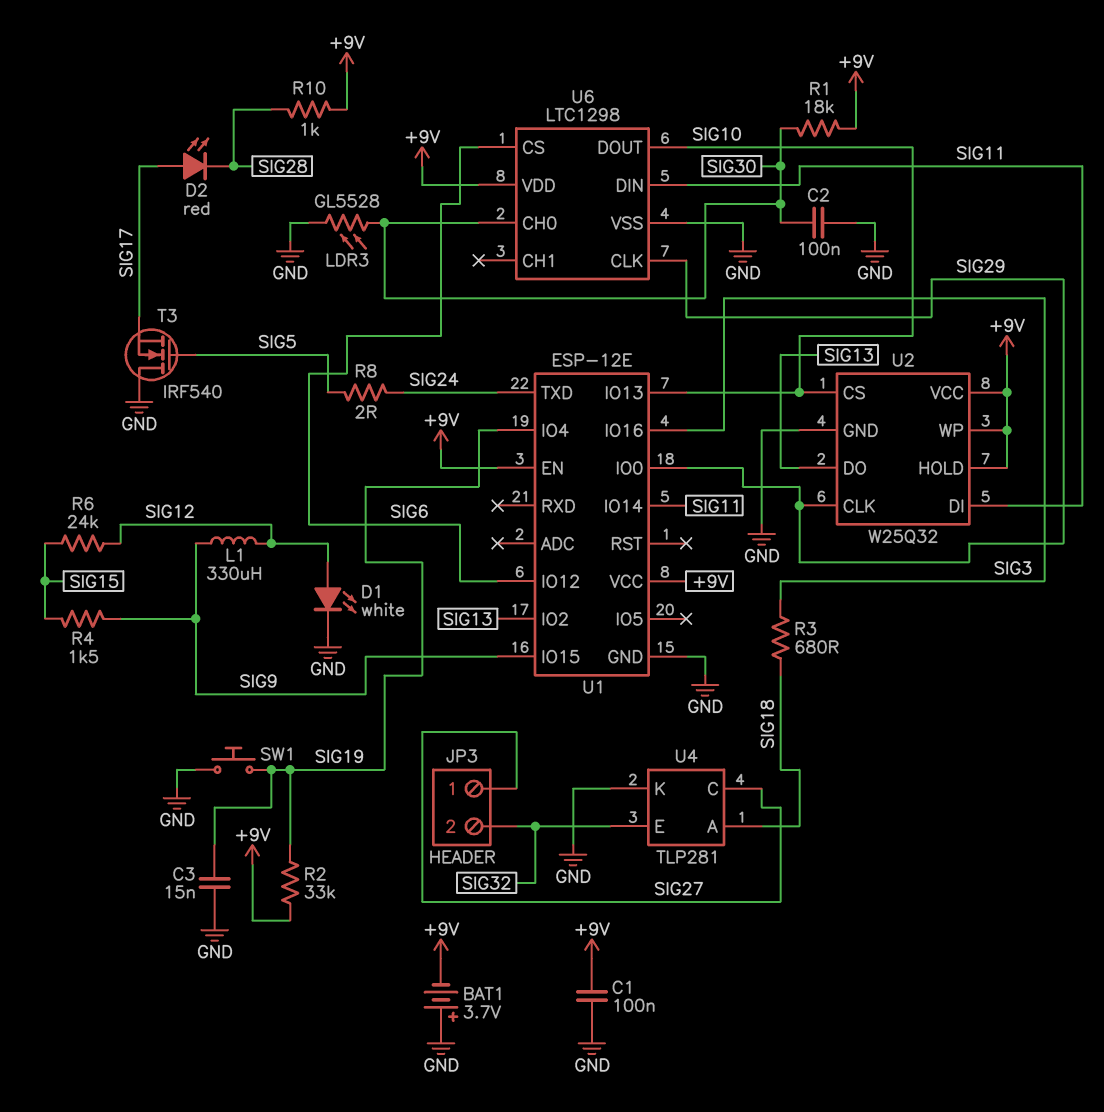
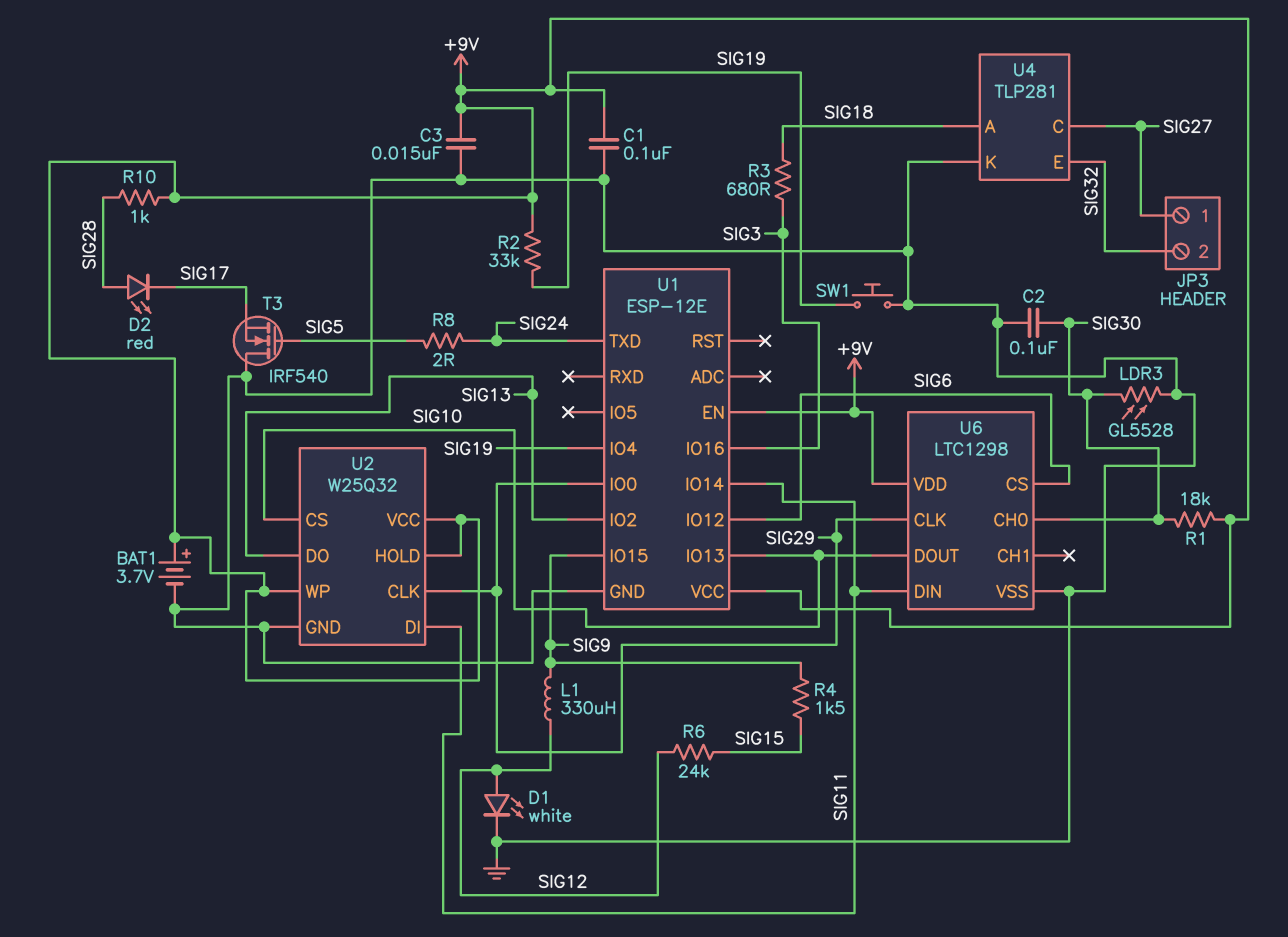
BAT1: 3.7V (plus GND, minus +9V) -> 3.7V (plus +9V, minus GND)
C3: 15nF (GND, SIG19) -> 15nF (+9V, GND)
D2: LED red (A SIG17, K SIG28) -> LED red (A SIG28, K SIG17)

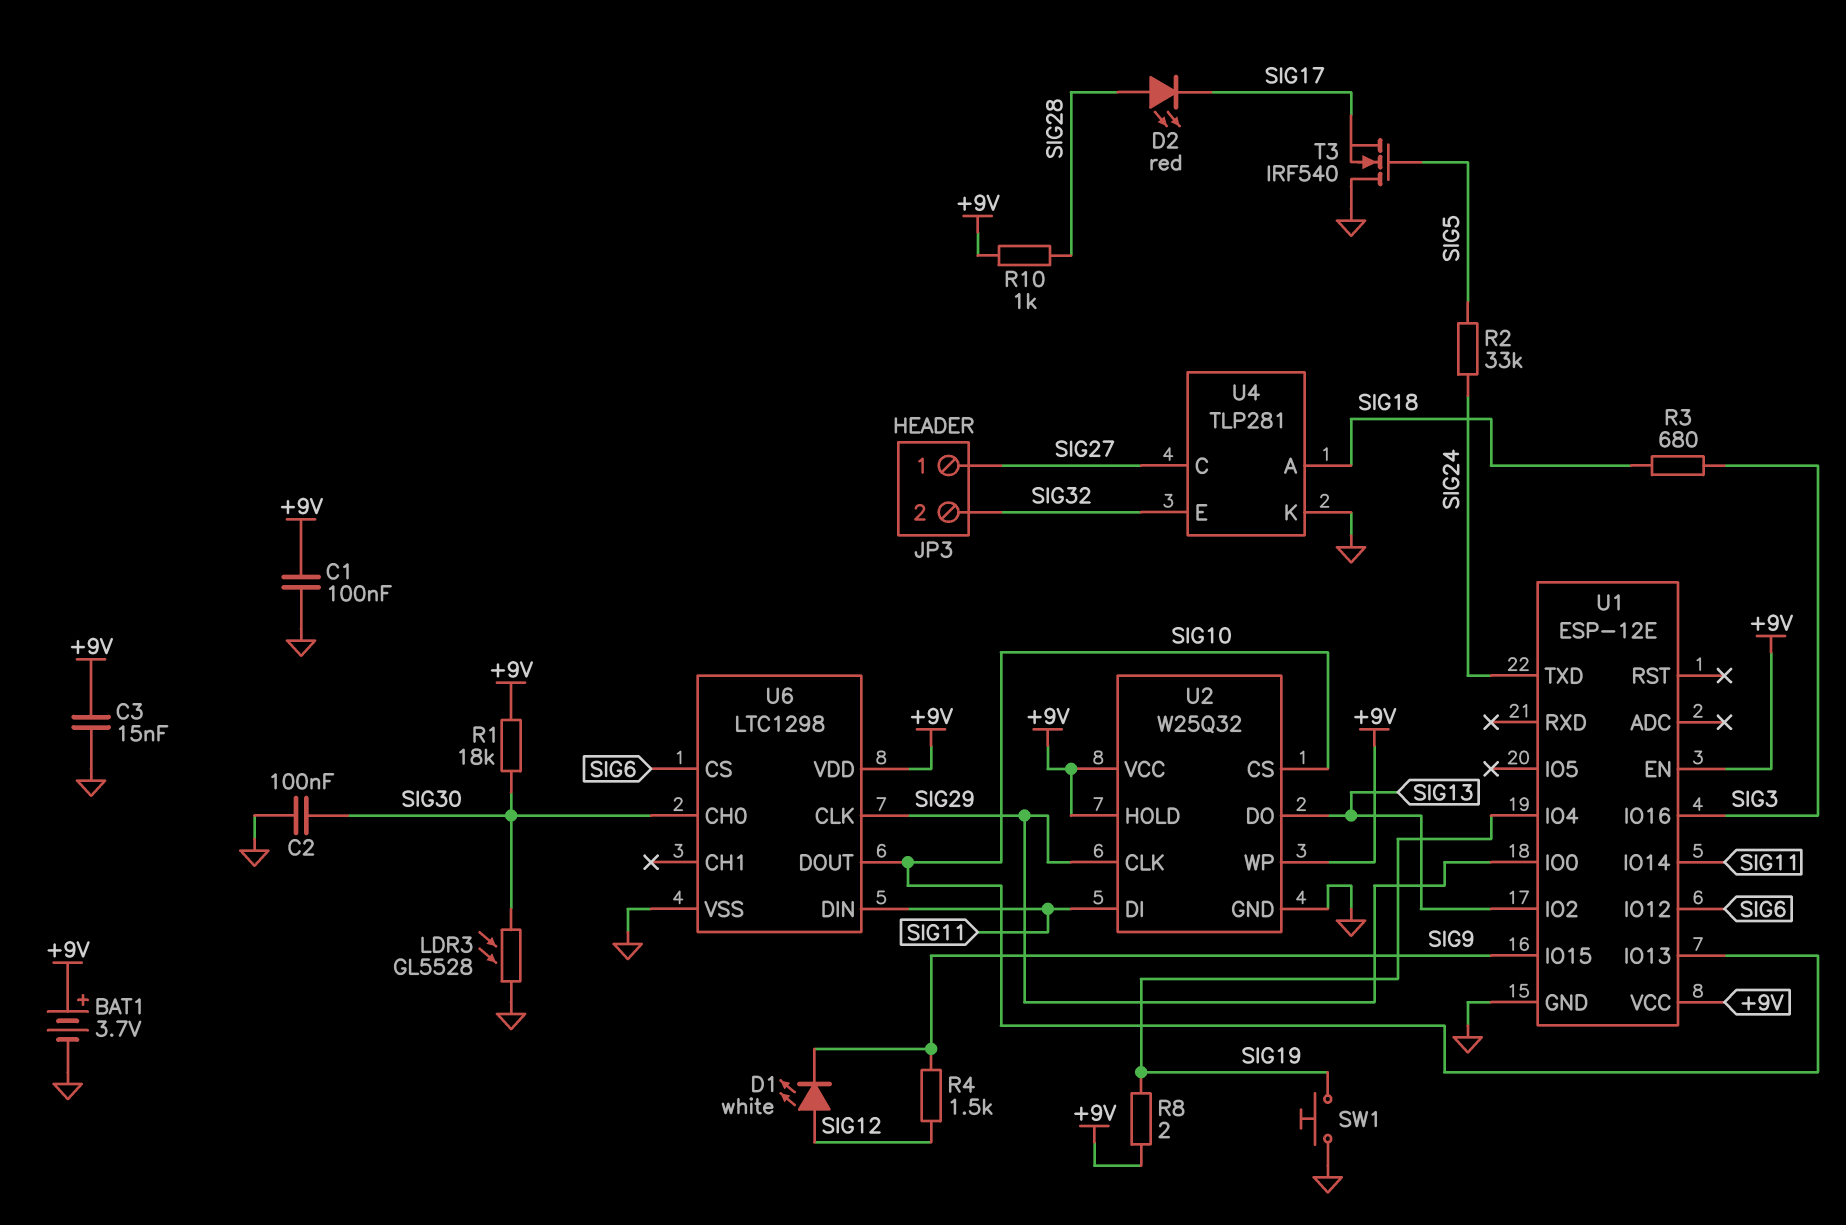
D1: LED white (A SIG12, K GND) -> LED white (A SIG12, K SIG9)
L1: 330uH (SIG9, SIG12) -> none
R2: 33k (+9V, SIG19) -> 33k (SIG5, SIG24)
R4: 1.5k (SIG9, SIG15) -> 1.5k (SIG9, SIG12)
R6: 24k (SIG12, SIG15) -> none
R8: 2 (SIG5, SIG24) -> 2 (+9V, SIG19)

